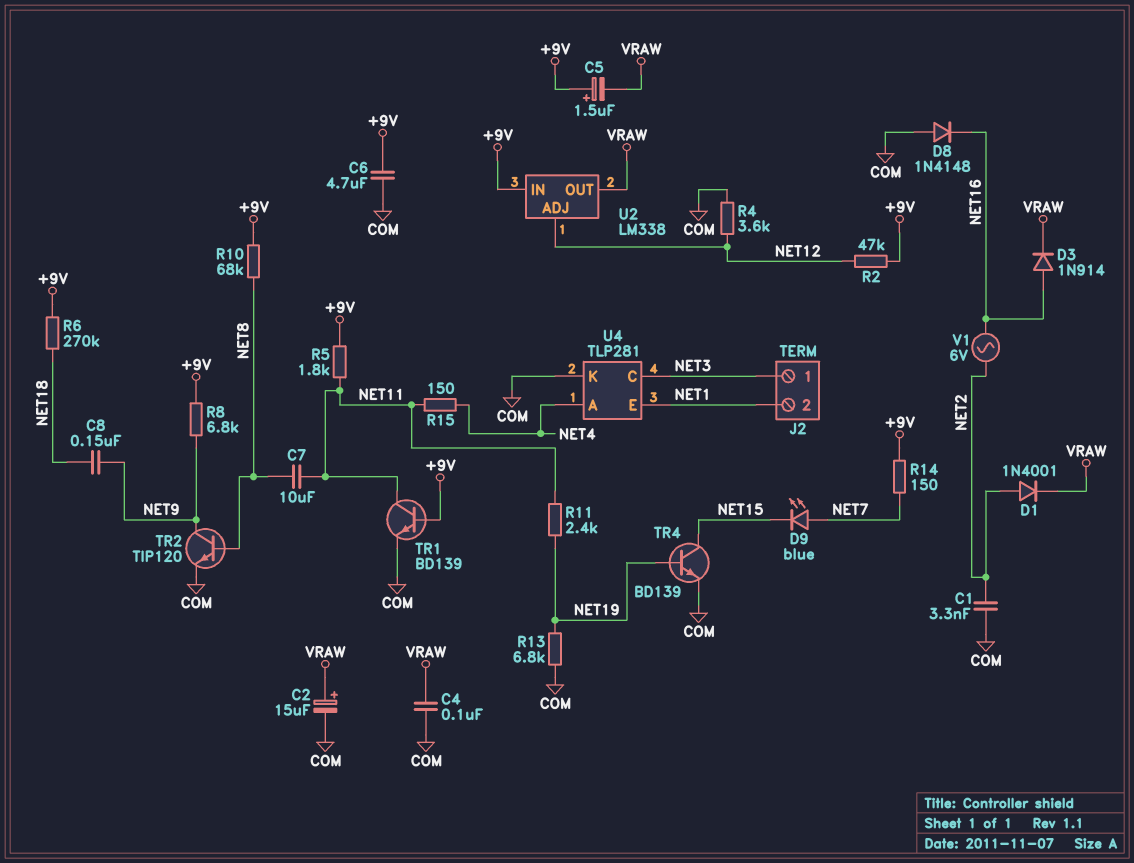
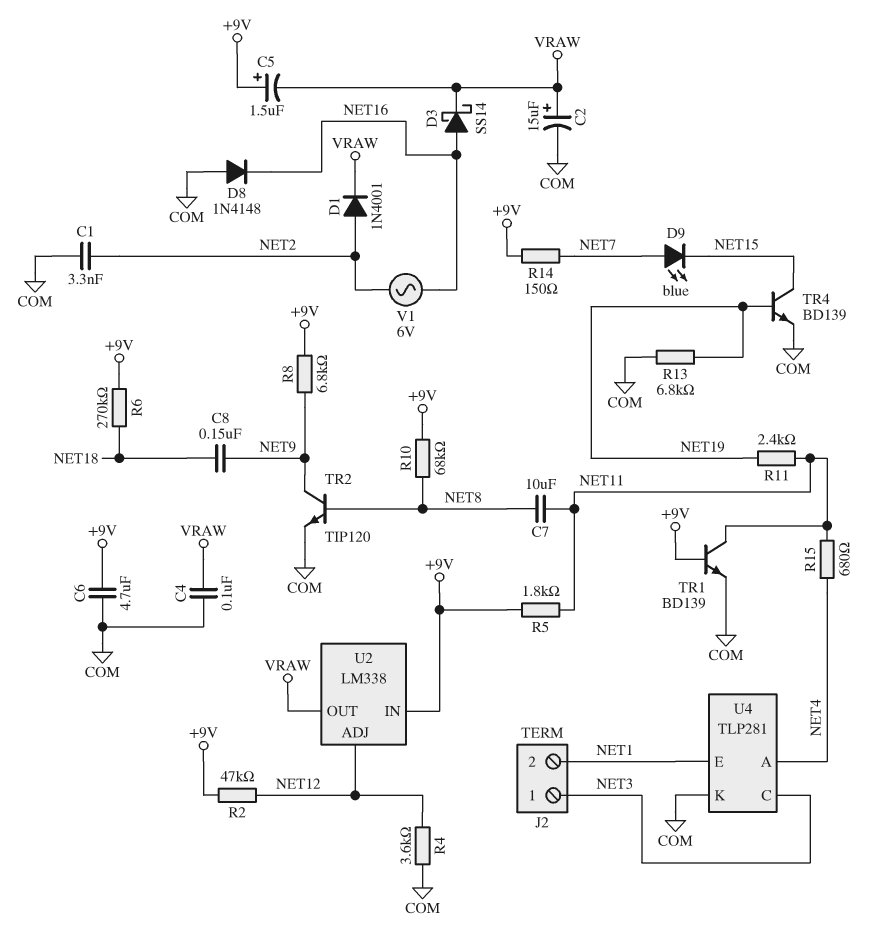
D3: diode 1N914 (A NET16, K VRAW) -> schottky SS14 (A NET16, K VRAW)
R15: 150 (NET4, NET11) -> 680 (NET4, NET11)

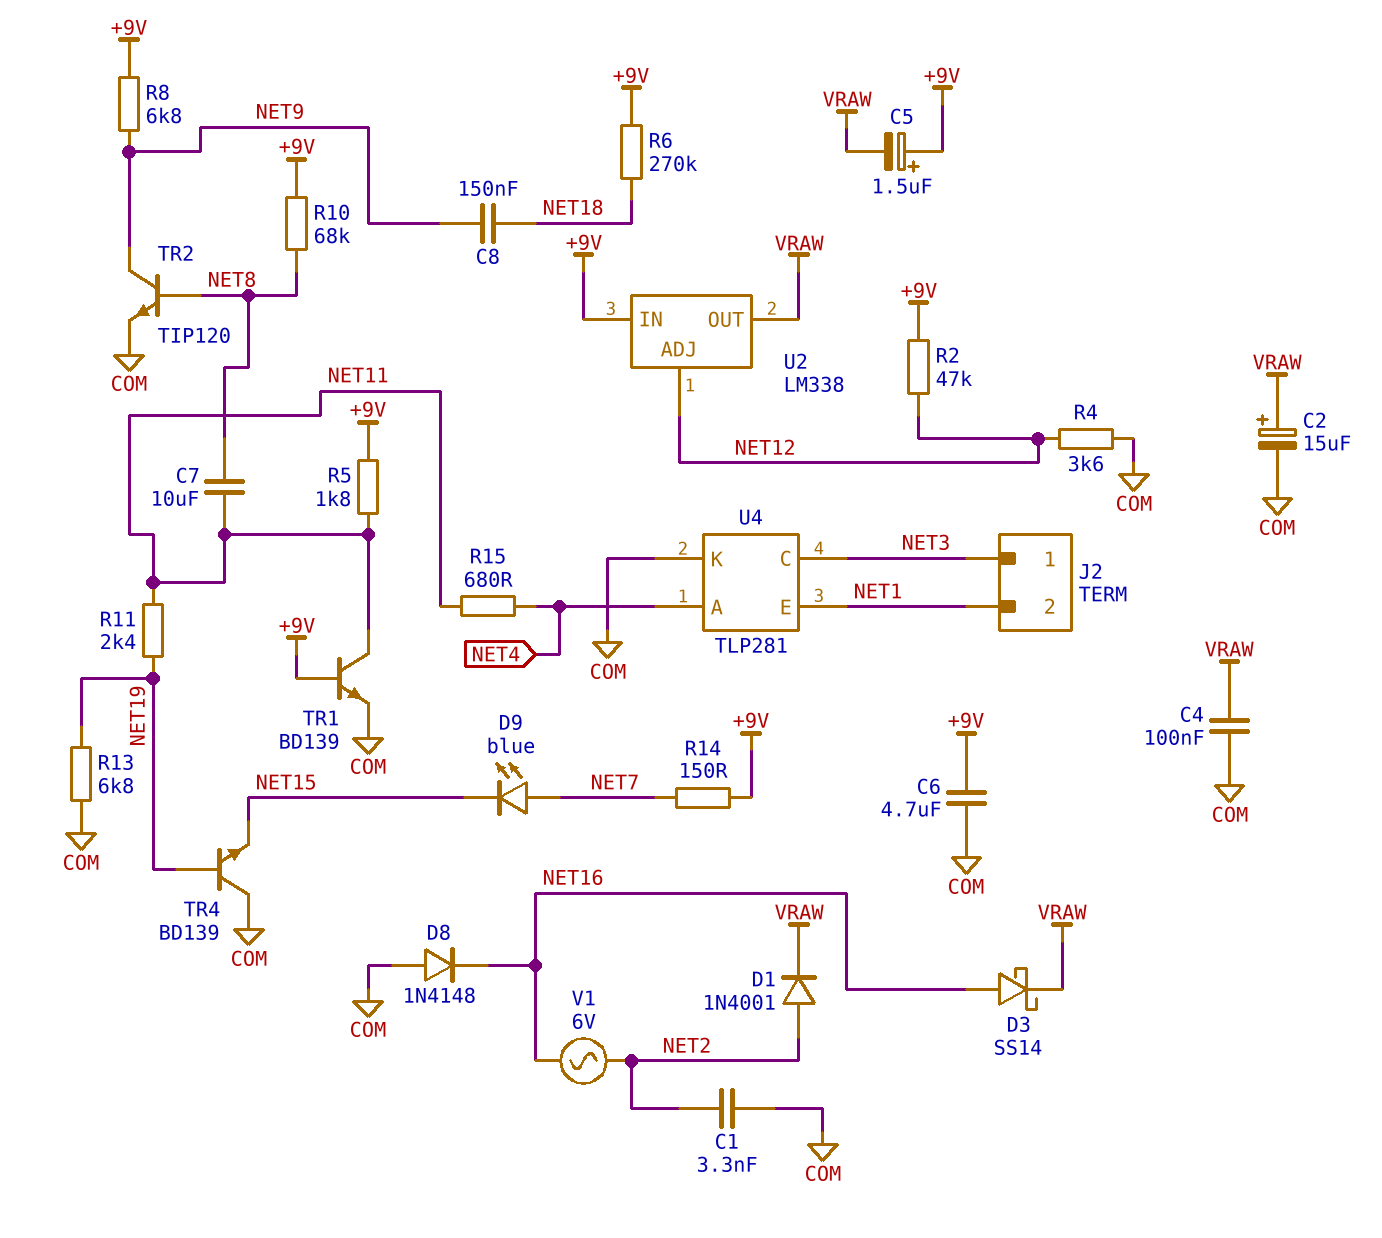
TR4: NPN BD139 (B NET19, C NET15, E COM) -> NPN BD139 (B NET19, C COM, E NET15)

